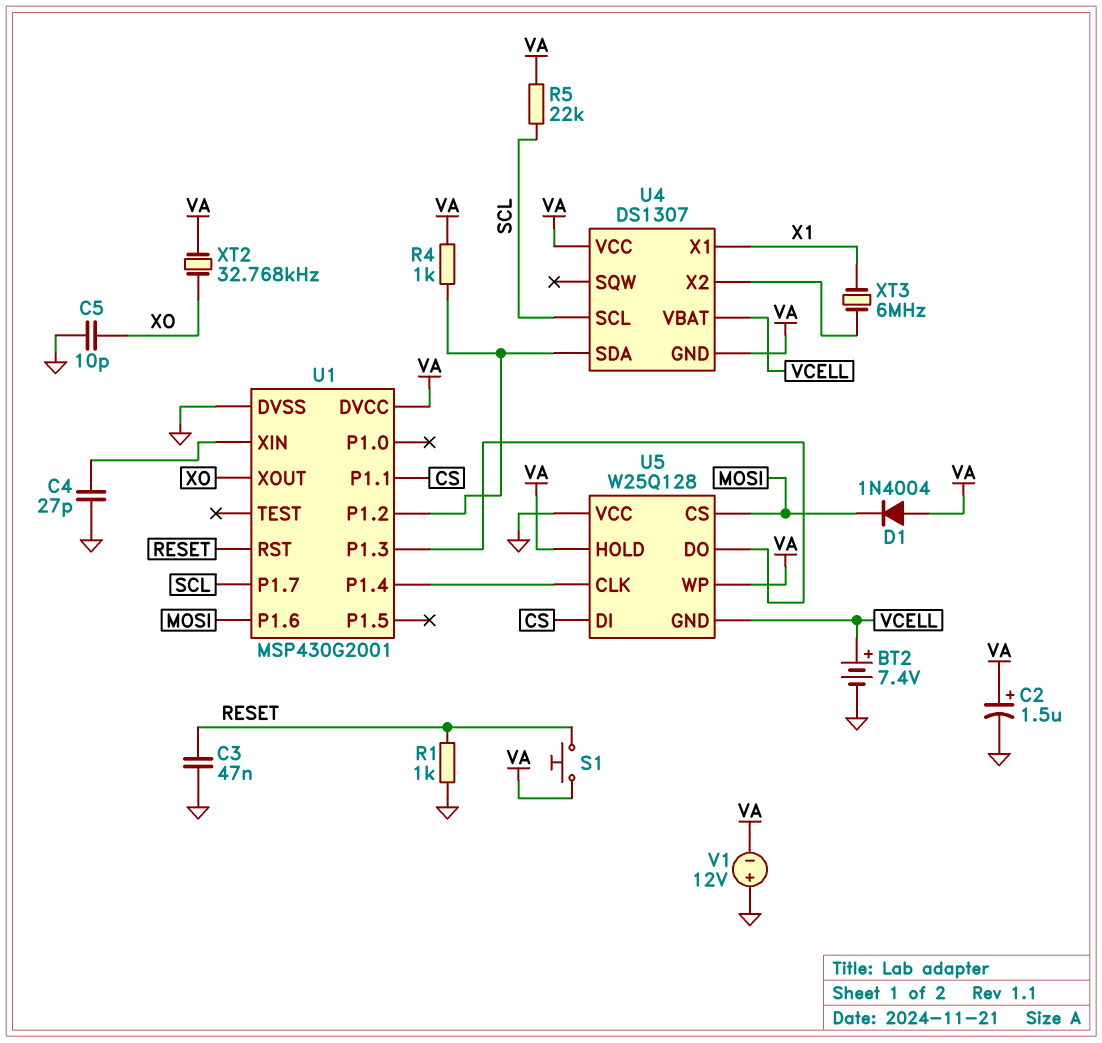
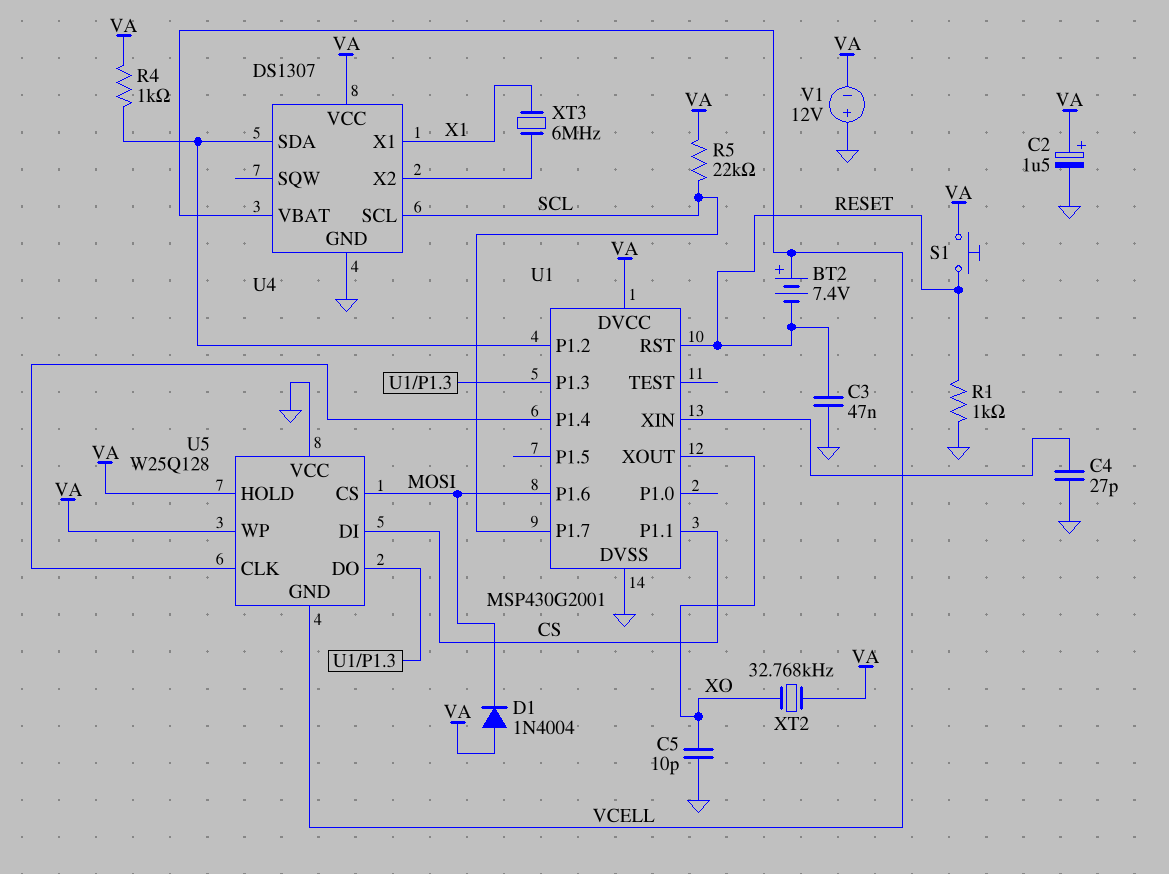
BT2: 7.4V (plus VCELL, minus GND) -> 7.4V (plus VCELL, minus RESET)
U4 pin GND: VA -> GND

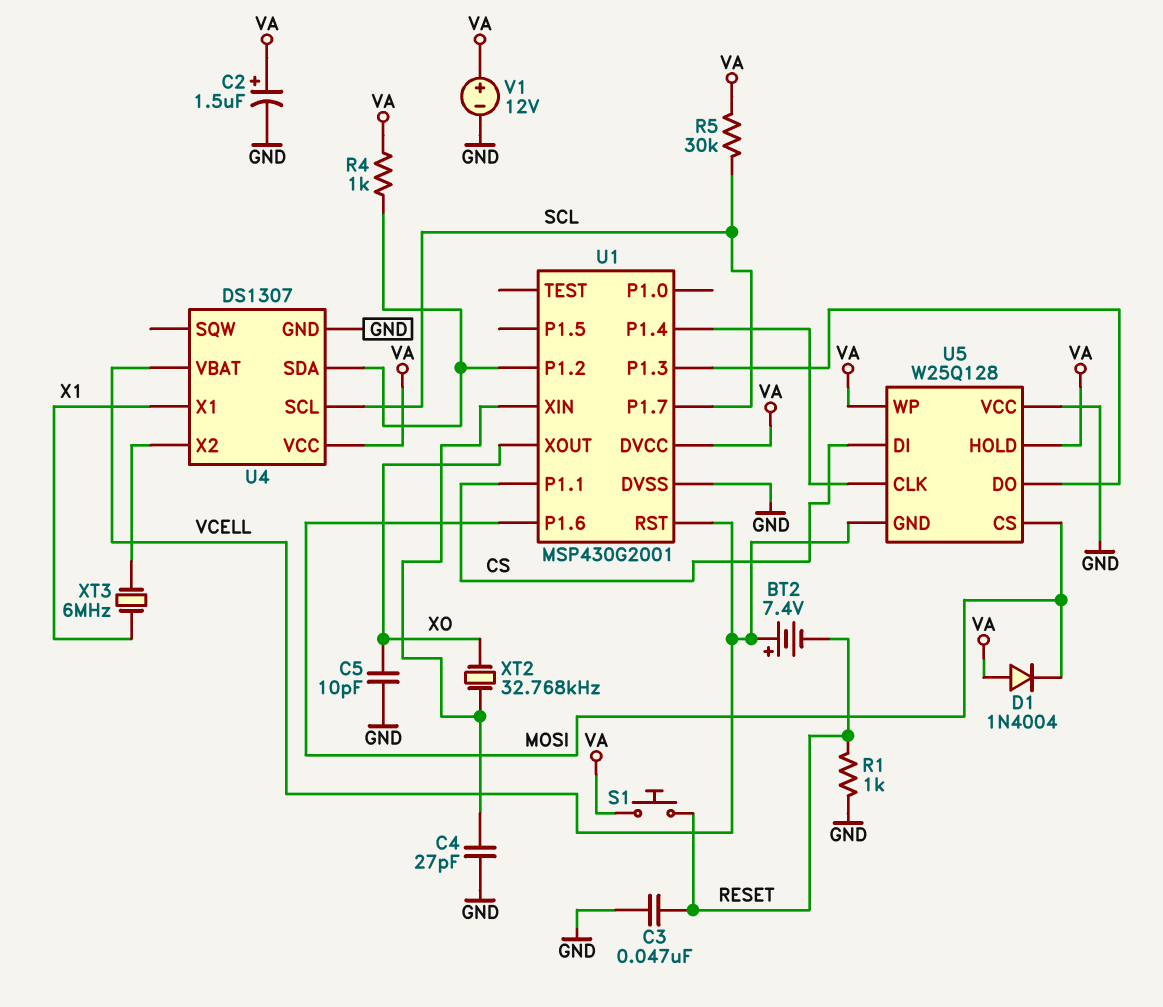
R5: 22k (SCL, VA) -> 30k (SCL, VA)
U1 pin RST: RESET -> VCELL
V1: 12V (plus GND, minus VA) -> 12V (plus VA, minus GND)
XT2: 32.768kHz (VA, XO) -> 32.768kHz (U1/XIN, XO)

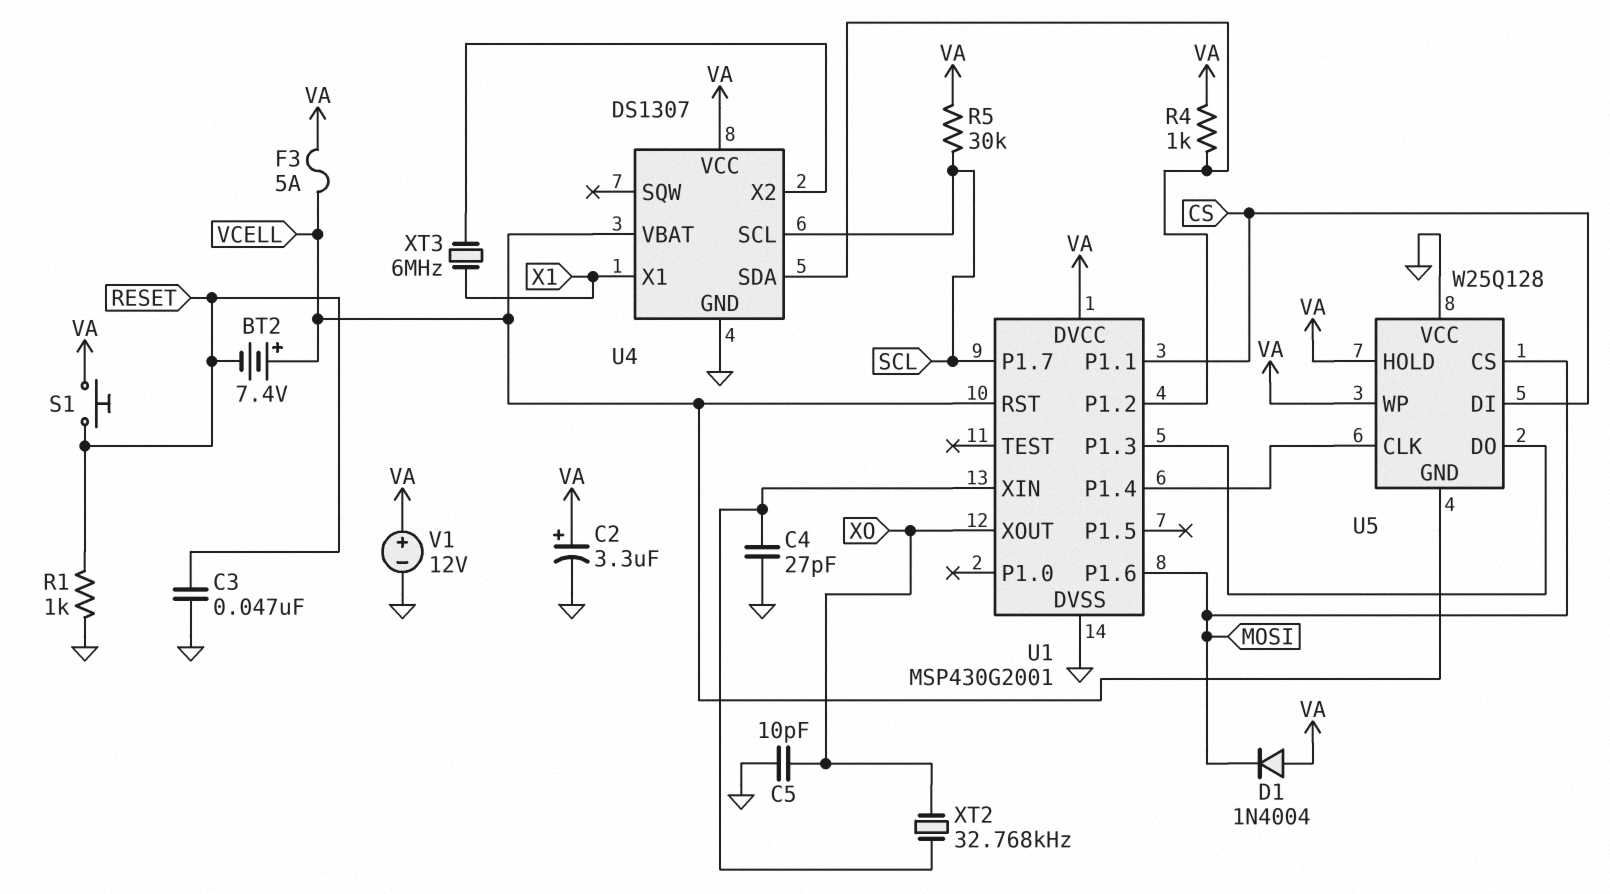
C2: 1.5uF (plus VA, minus GND) -> 3.3uF (plus VA, minus GND)
F3: none -> 5A (VA, VCELL)

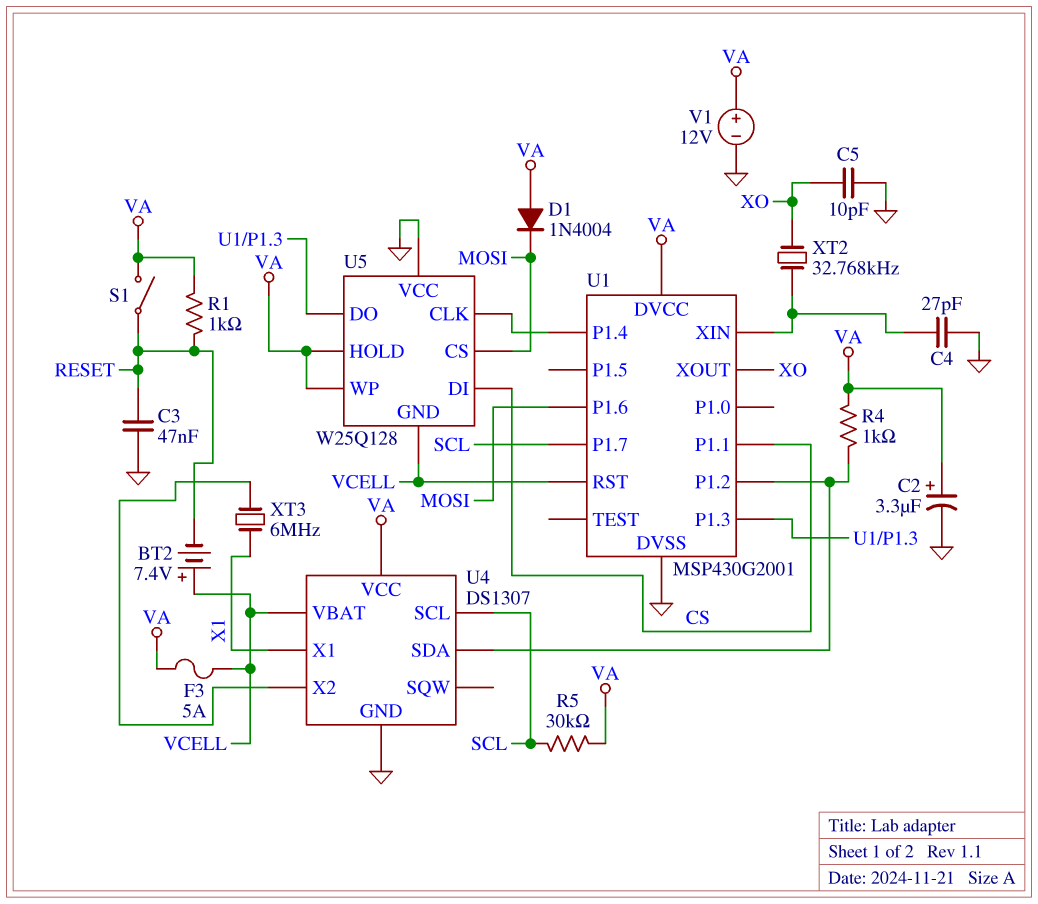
R1: 1k (GND, RESET) -> 1k (RESET, VA)
S1: button (RESET, VA) -> switch (RESET, VA)

